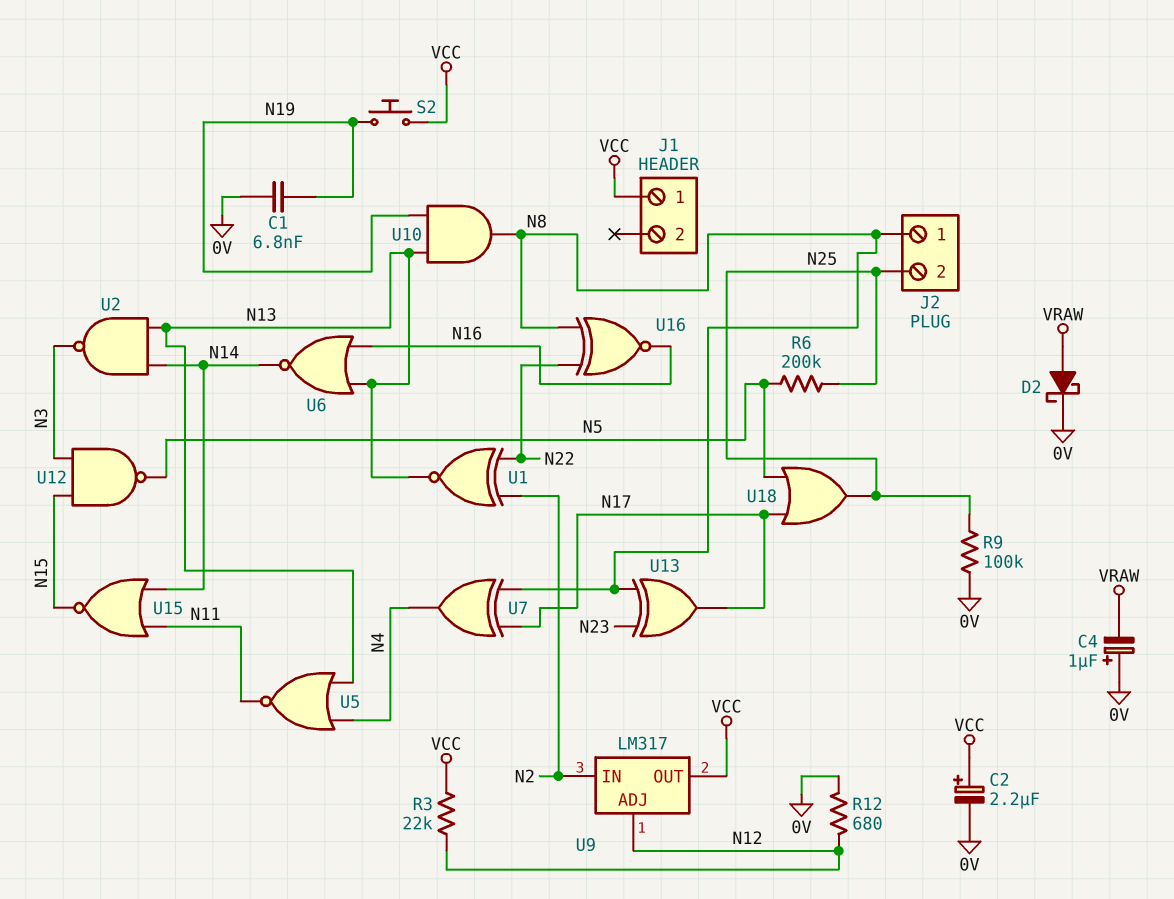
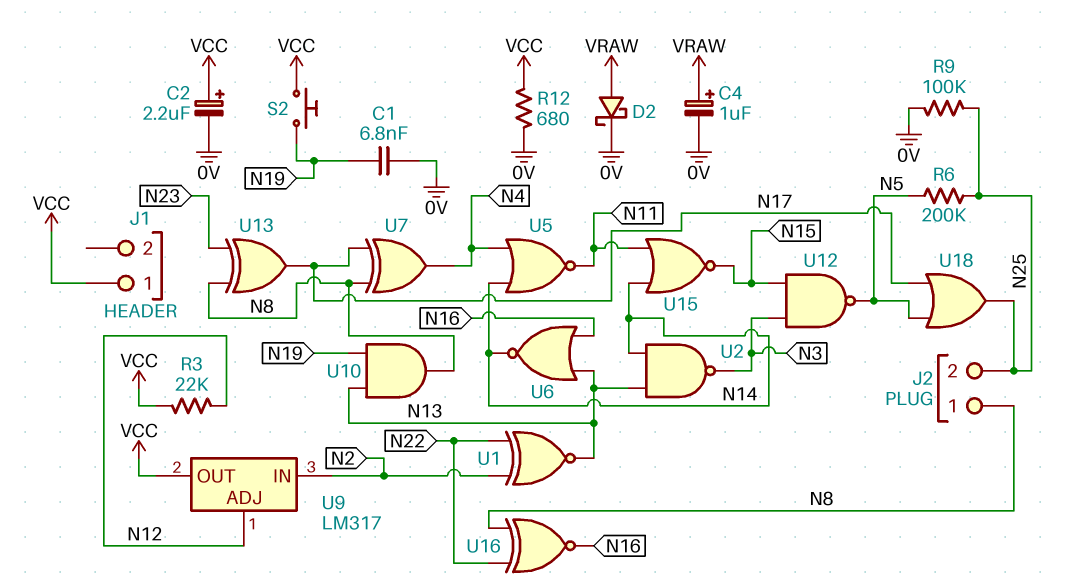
C4: 1uF (plus 0V, minus VRAW) -> 1uF (plus VRAW, minus 0V)
R12: 680 (0V, N12) -> 680 (0V, VCC)
U5: NOR (in N4, in N13, out N11) -> NOR (in N4, in N14, out N11)

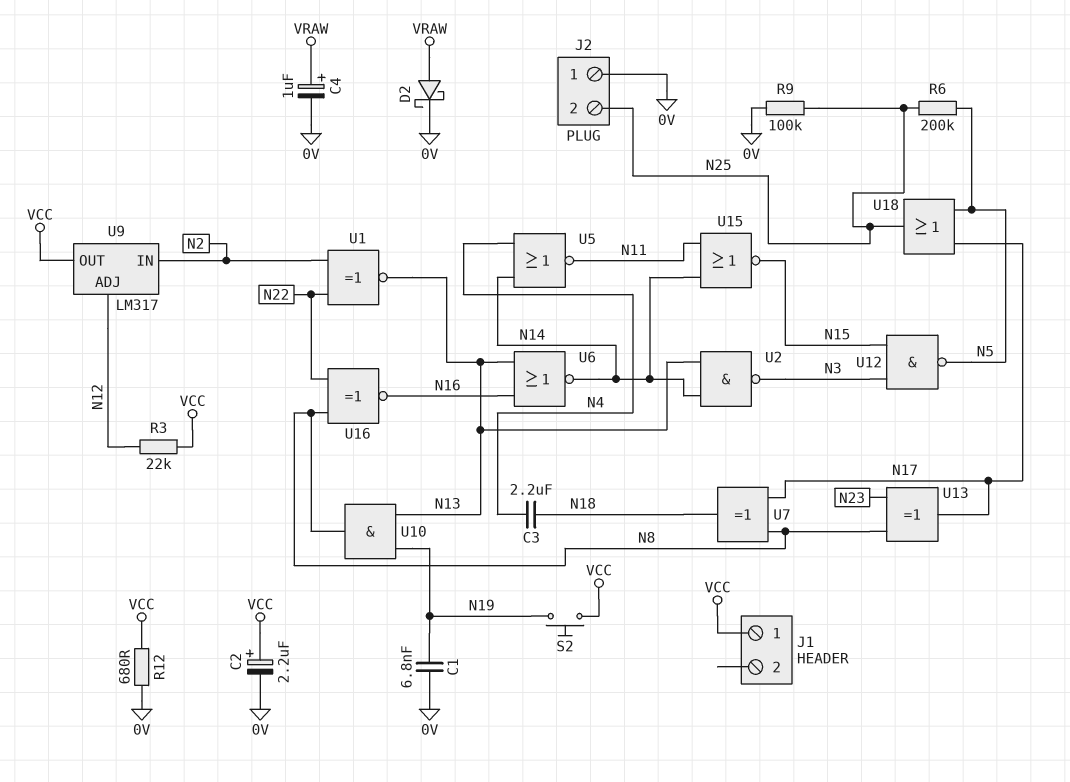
C3: none -> 2.2uF (N4, N18)
J2 pin 1: N8 -> 0V
U7: XOR (in N8, in N17, out N4) -> XOR (in N8, in N17, out N18)

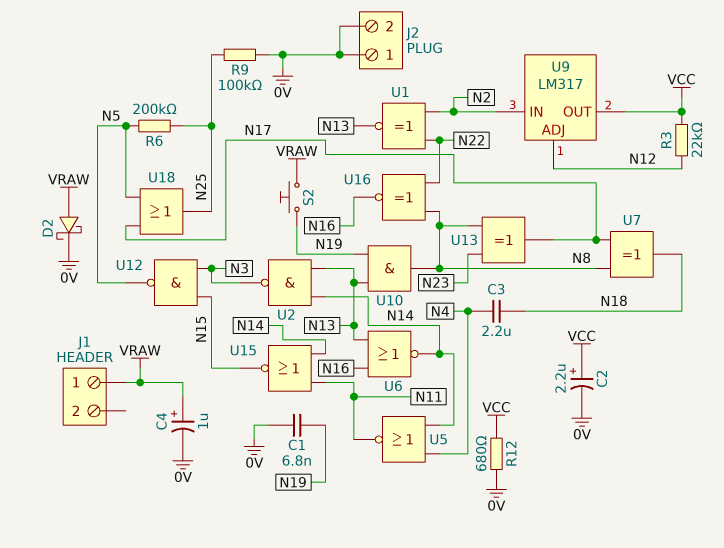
J1 pin 1: VCC -> VRAW
J2 pin 2: N25 -> 0V
S2: button (N19, VCC) -> button (N19, VRAW)

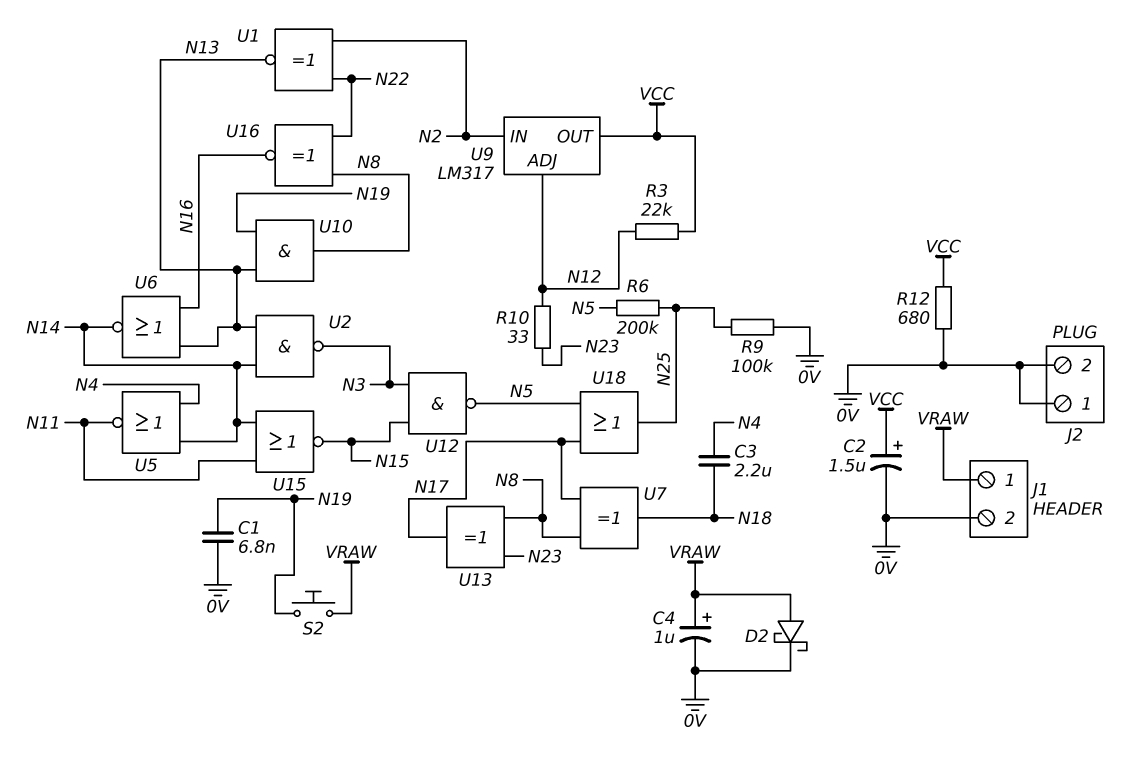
C2: 2.2uF (plus VCC, minus 0V) -> 1.5uF (plus VCC, minus 0V)
J1 pin 2: none -> 0V
R10: none -> 33 (N12, N23)

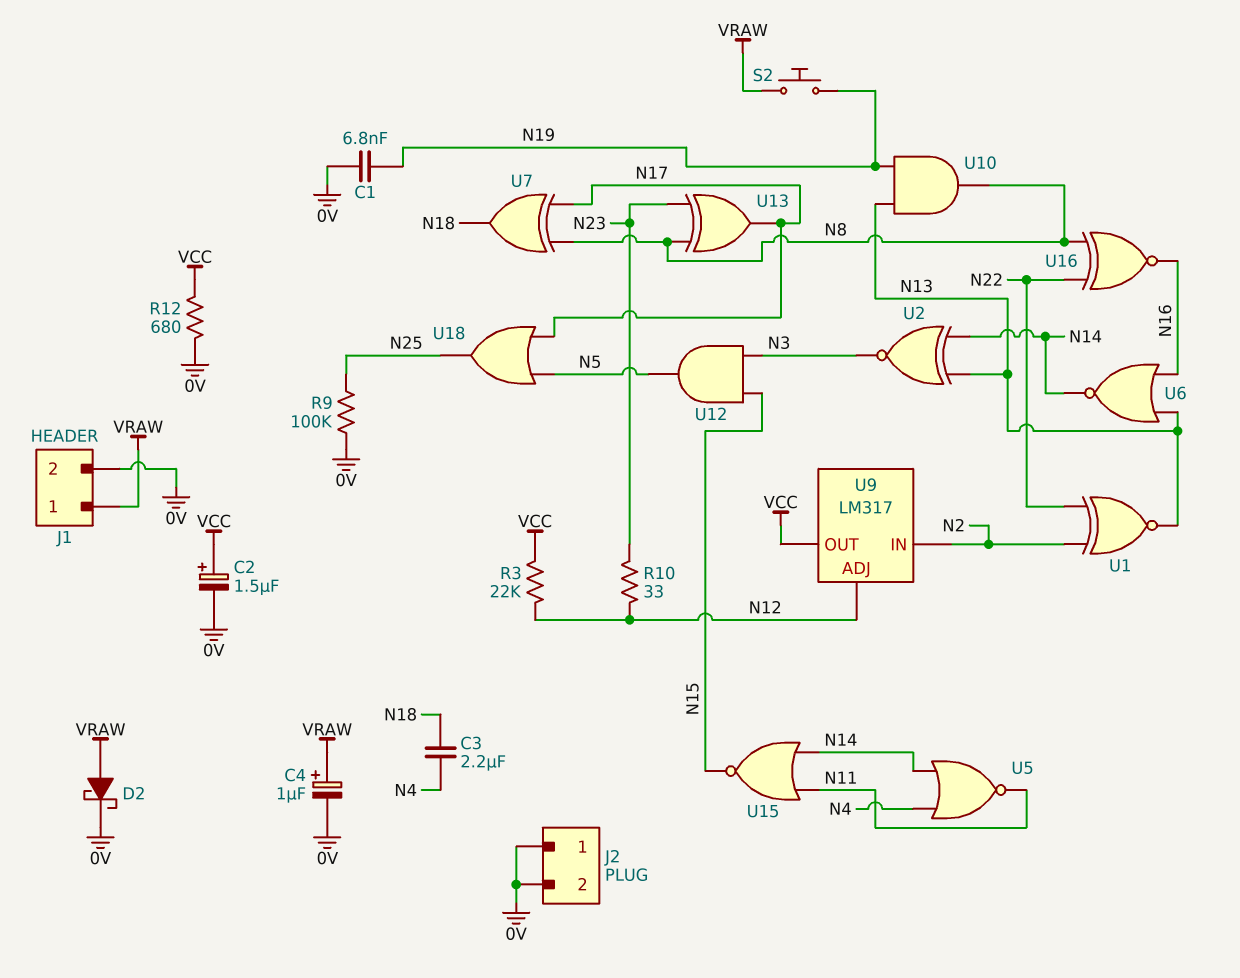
R6: 200k (N5, N25) -> none
U2: NAND (in N13, in N14, out N3) -> XNOR (in N13, in N14, out N3)
U12: NAND (in N3, in N15, out N5) -> AND (in N3, in N15, out N5)

